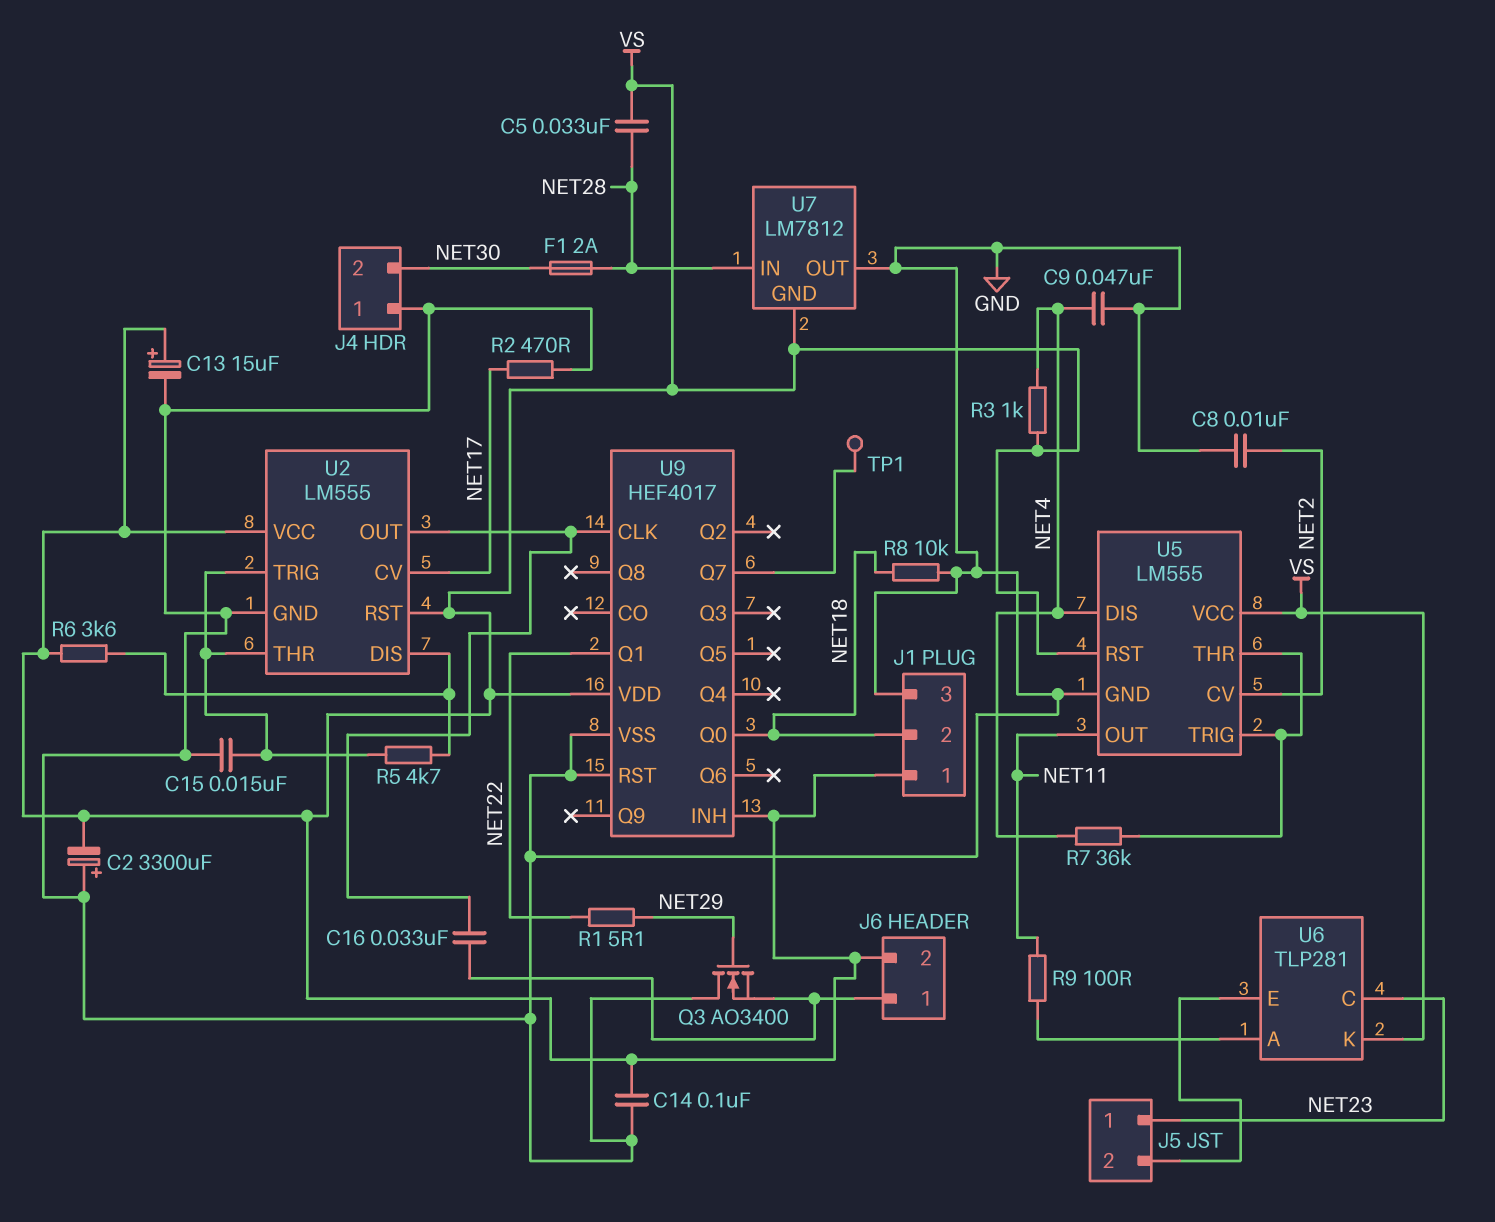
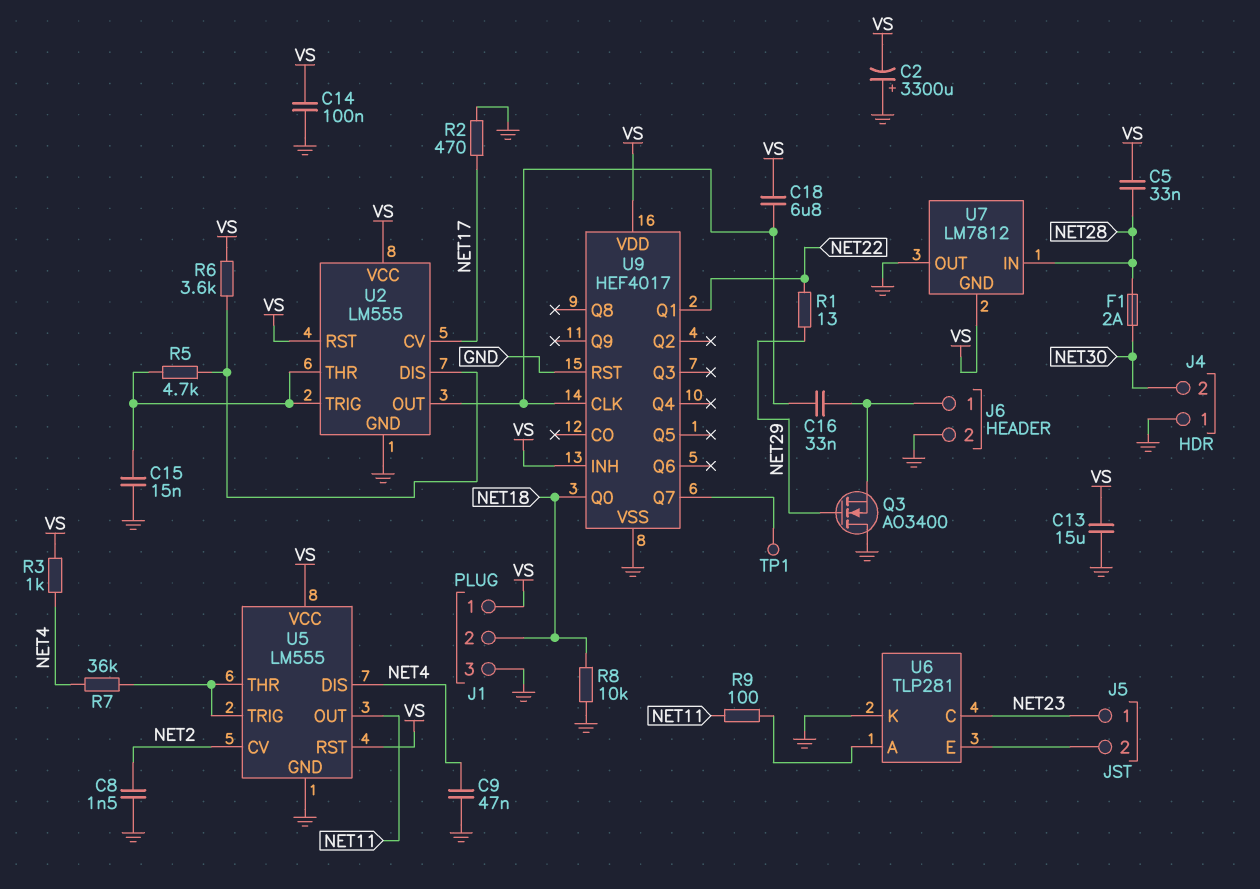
C8: 10nF (GND, NET2) -> 1.5nF (GND, NET2)
C13: 15uF (plus VS, minus GND) -> 15uF (GND, VS)
C18: none -> 6.8uF (U2/OUT, VS)
J6 pin 2: VS -> GND
R1: 5.1 (NET22, NET29) -> 13 (NET22, NET29)
U6 pin K: VS -> GND

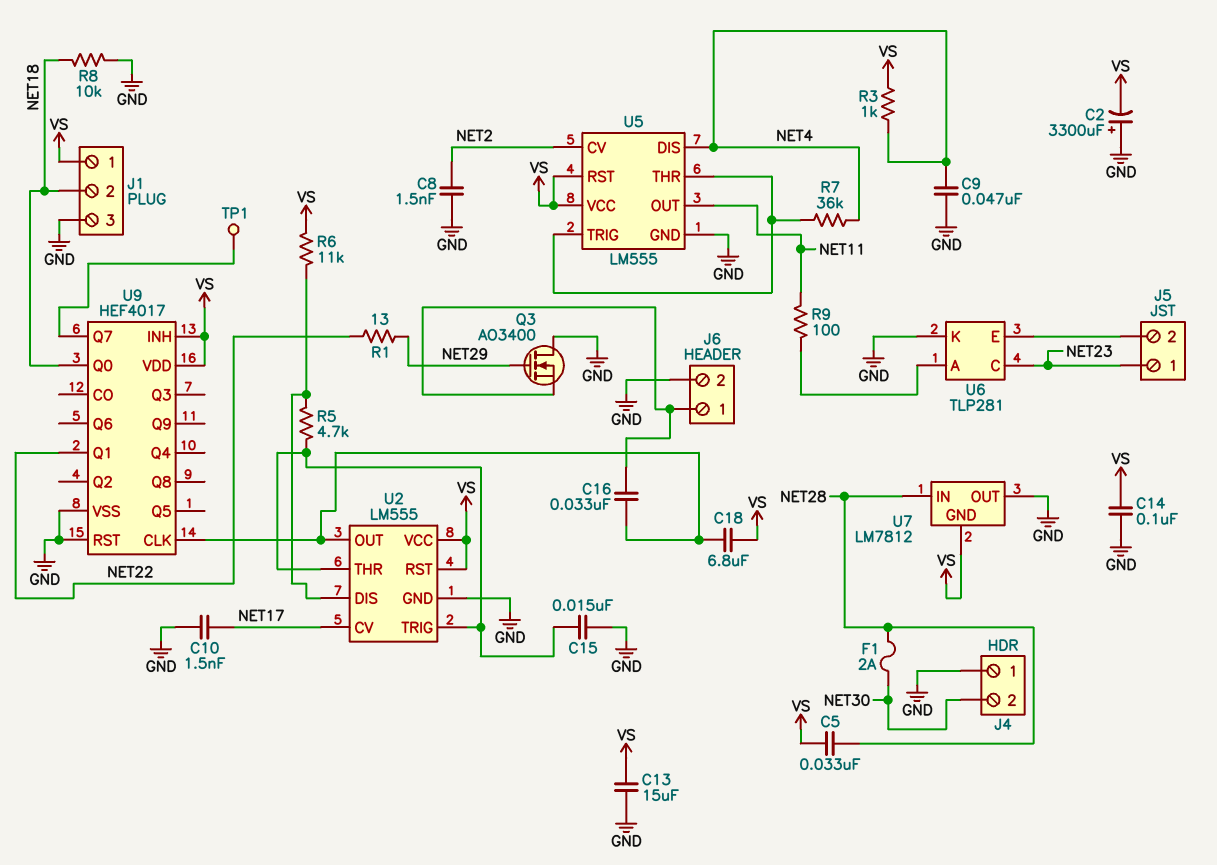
C10: none -> 1.5nF (GND, NET17)
R2: 470 (GND, NET17) -> none
R6: 3.6k (U2/DIS, VS) -> 11k (U2/DIS, VS)

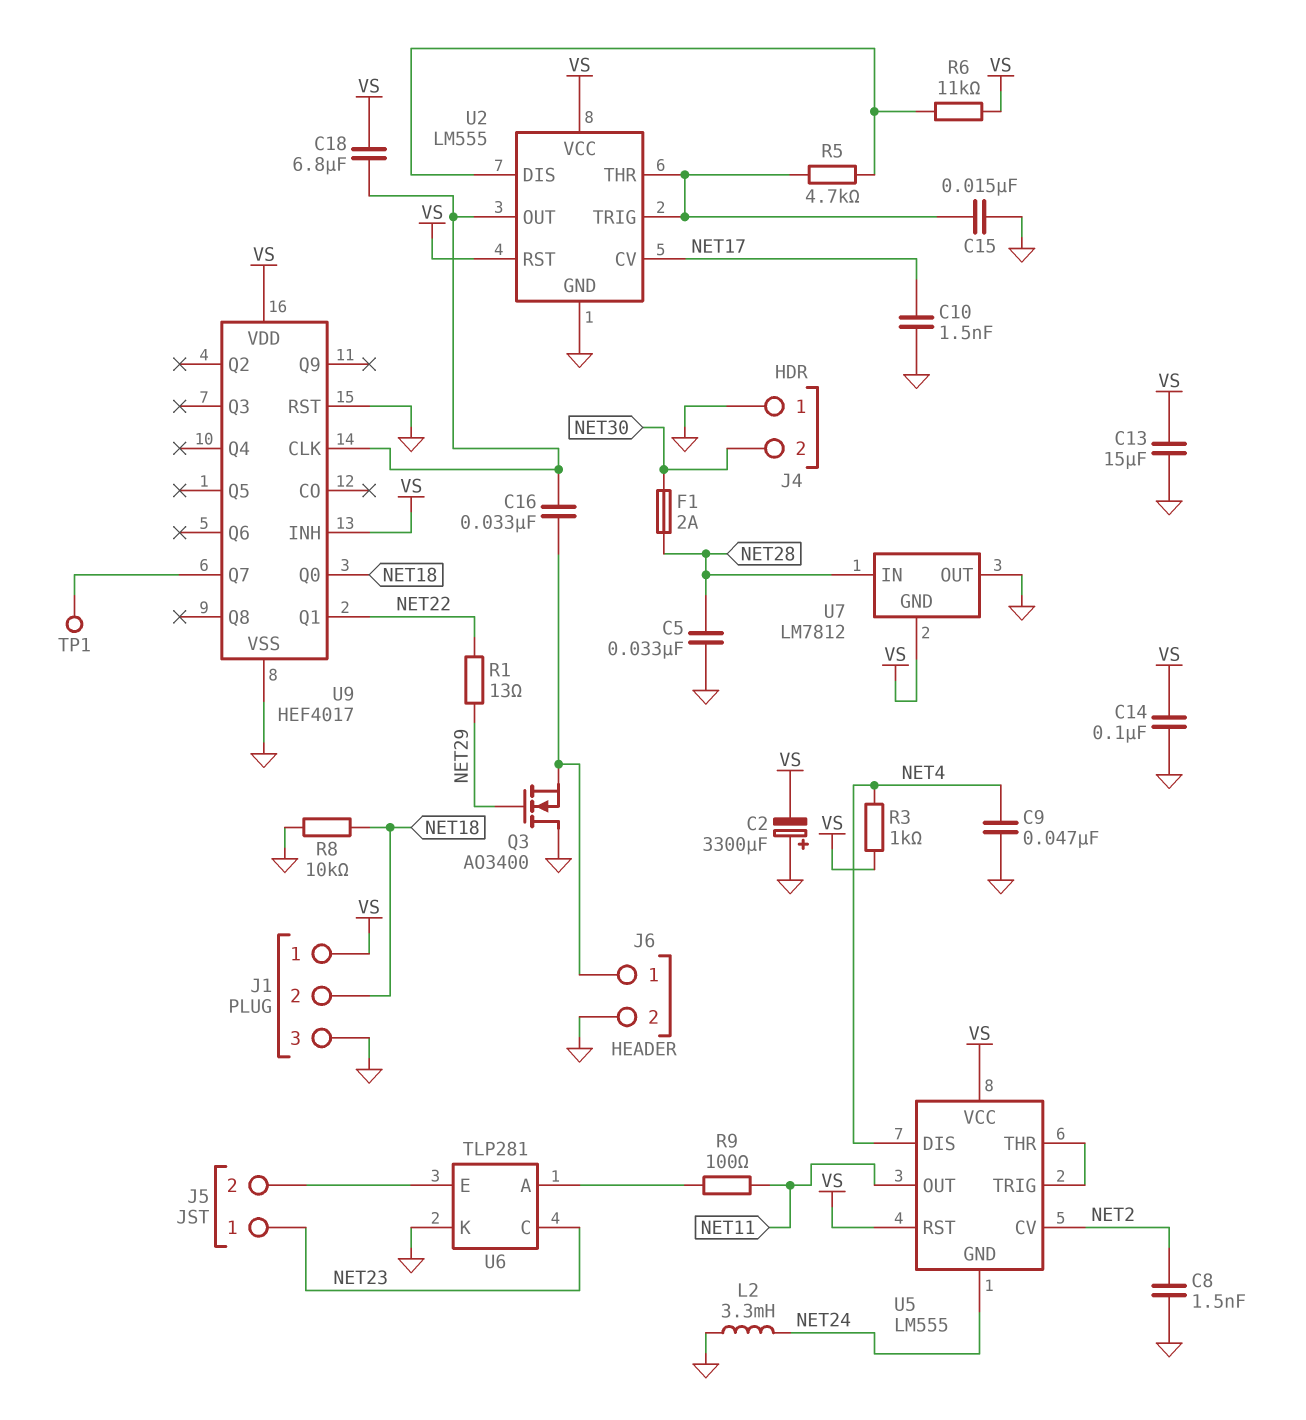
C5: 33nF (NET28, VS) -> 33nF (GND, NET28)
L2: none -> 3.3mH (GND, NET24)
R7: 36k (NET4, U5/THR) -> none
U5 pin GND: GND -> NET24

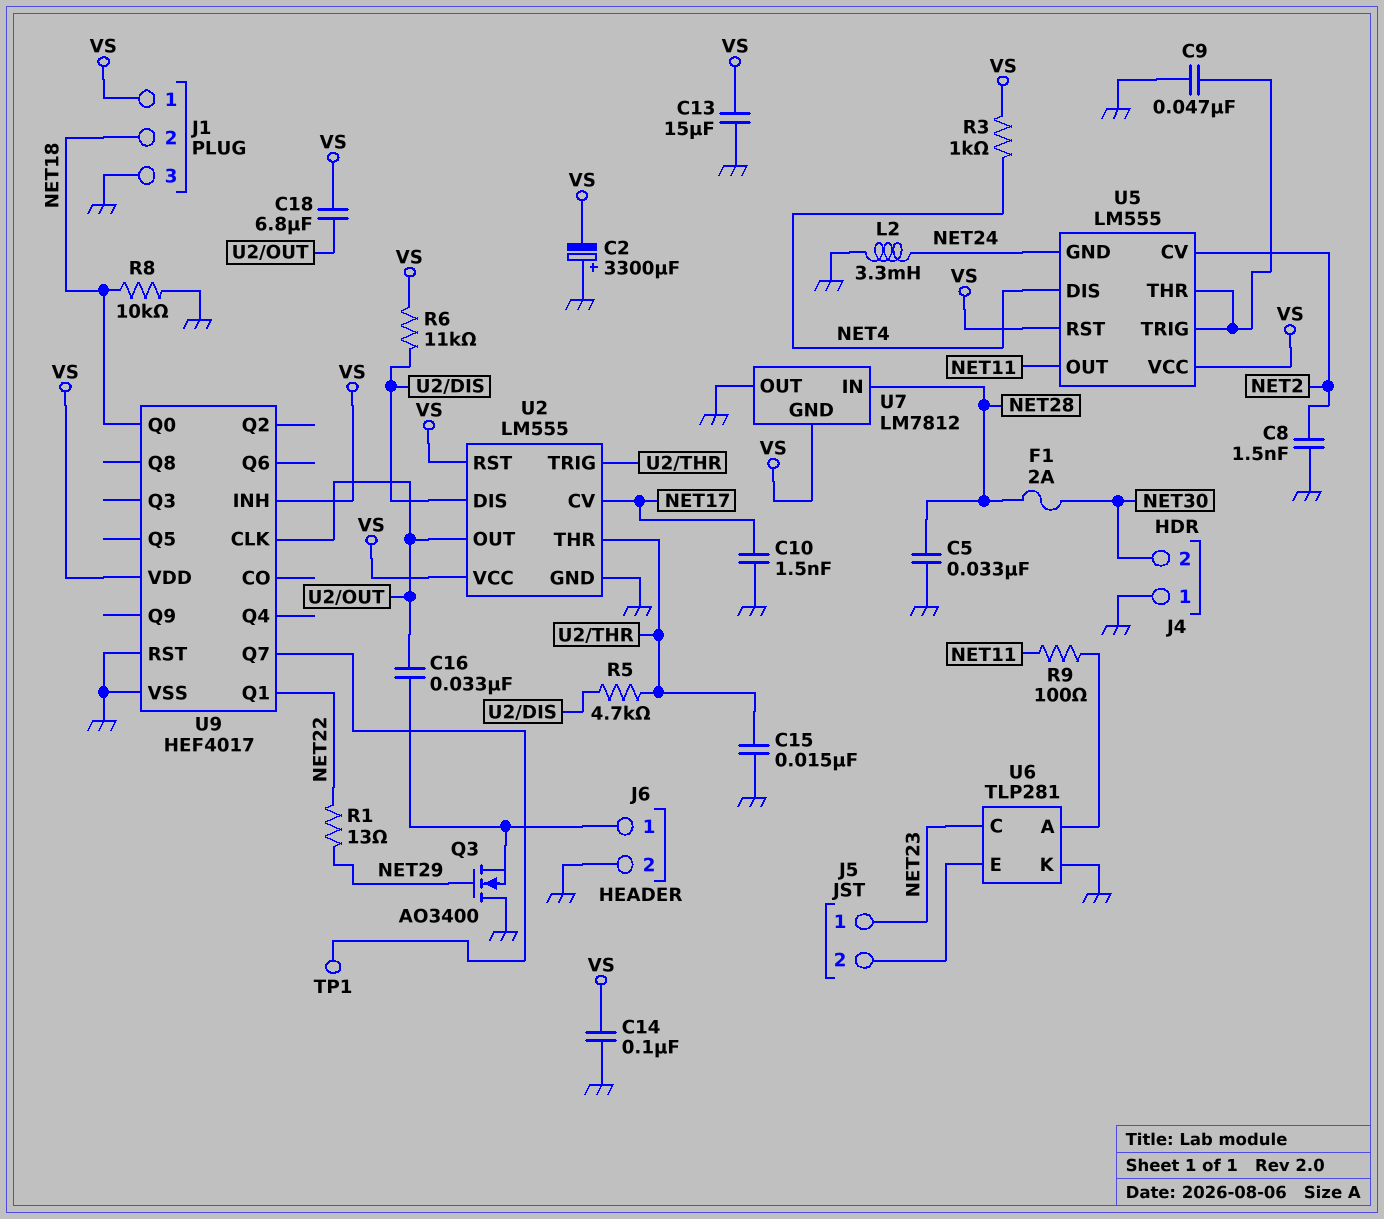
C9: 47nF (GND, NET4) -> 47nF (GND, U5/THR)

